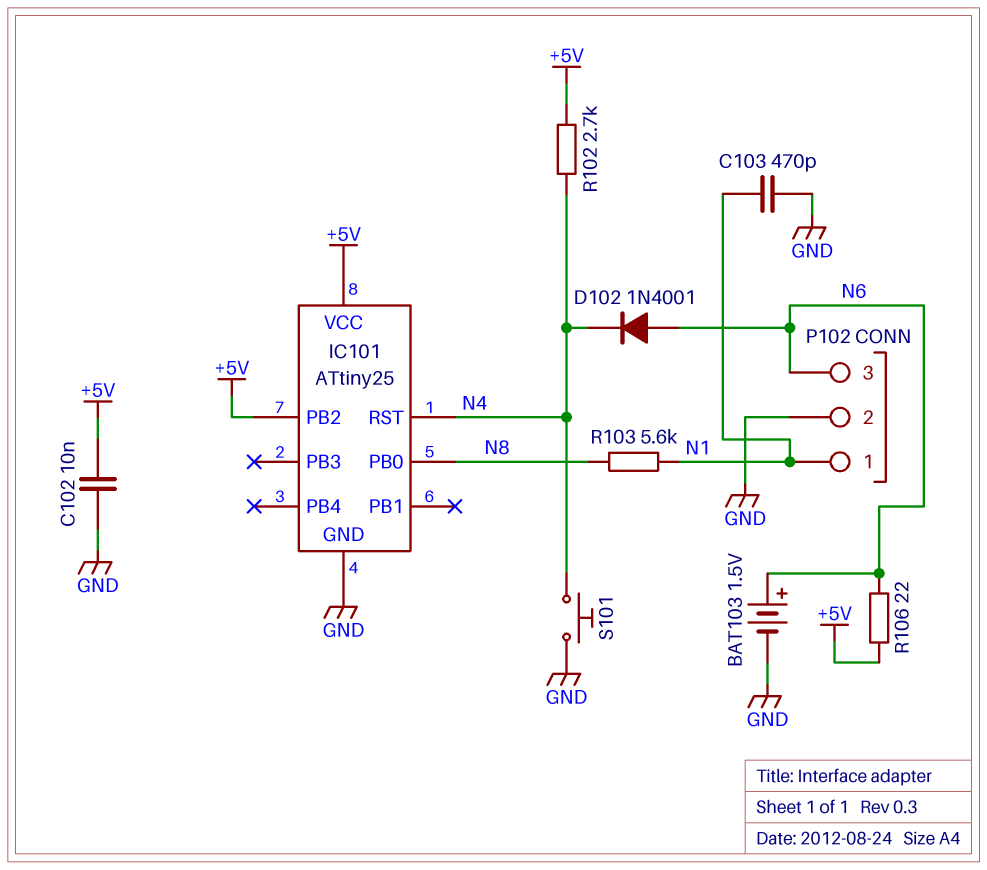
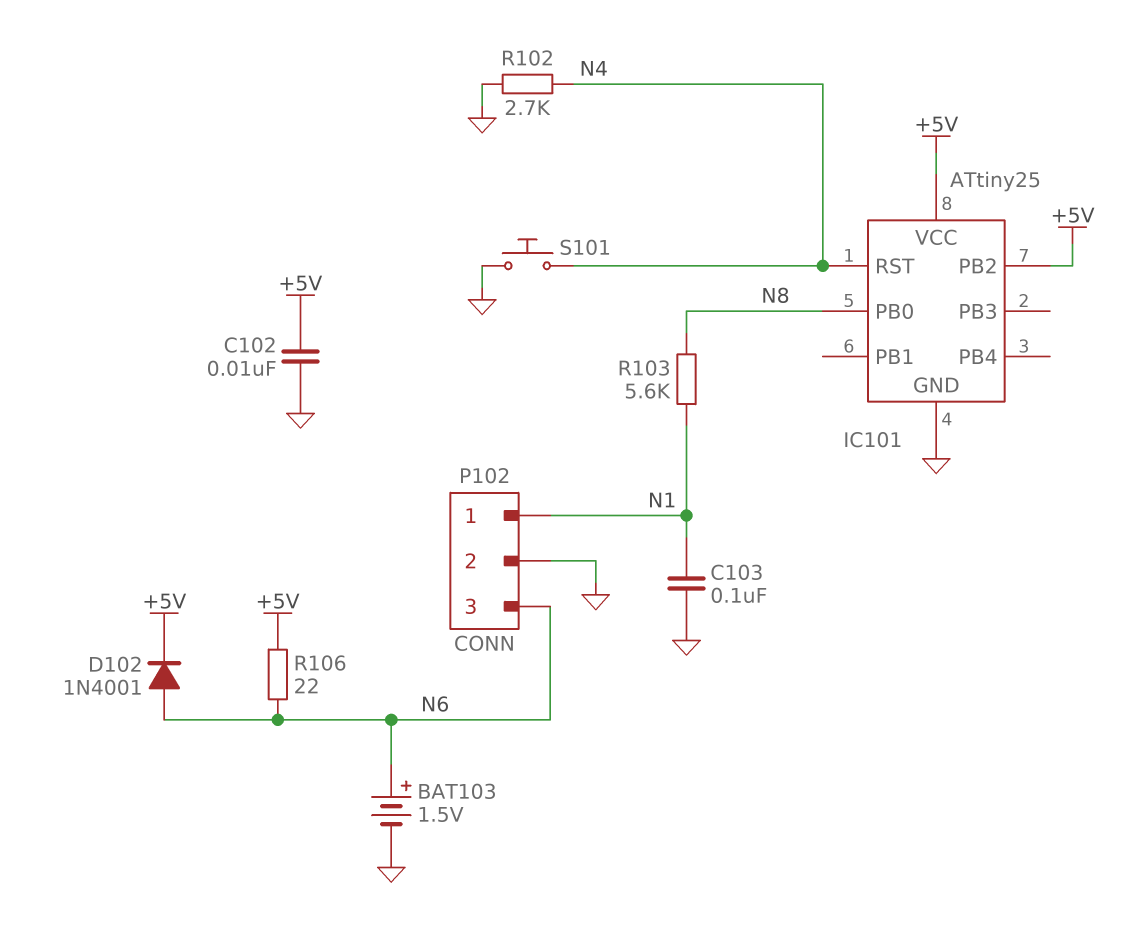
C103: 470pF (GND, N1) -> 100nF (GND, N1)
D102: diode 1N4001 (A N6, K N4) -> diode 1N4001 (A N6, K +5V)
R102: 2.7k (+5V, N4) -> 2.7k (GND, N4)

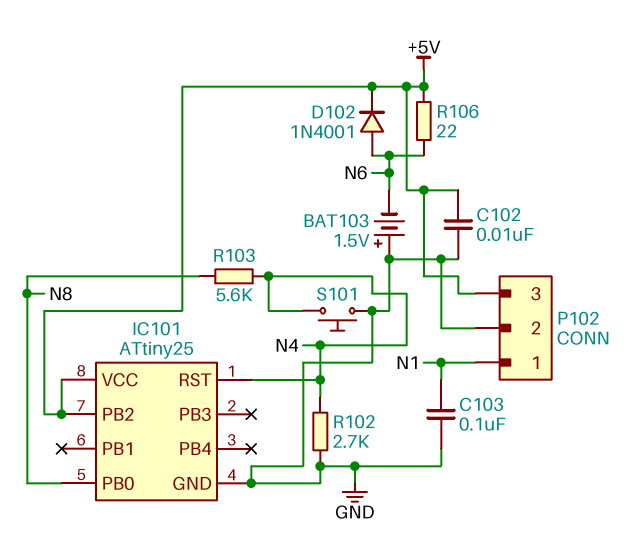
BAT103: 1.5V (plus N6, minus GND) -> 1.5V (plus GND, minus N6)
P102 pin 3: N6 -> +5V
R103: 5.6k (N1, N8) -> 5.6k (N4, N8)

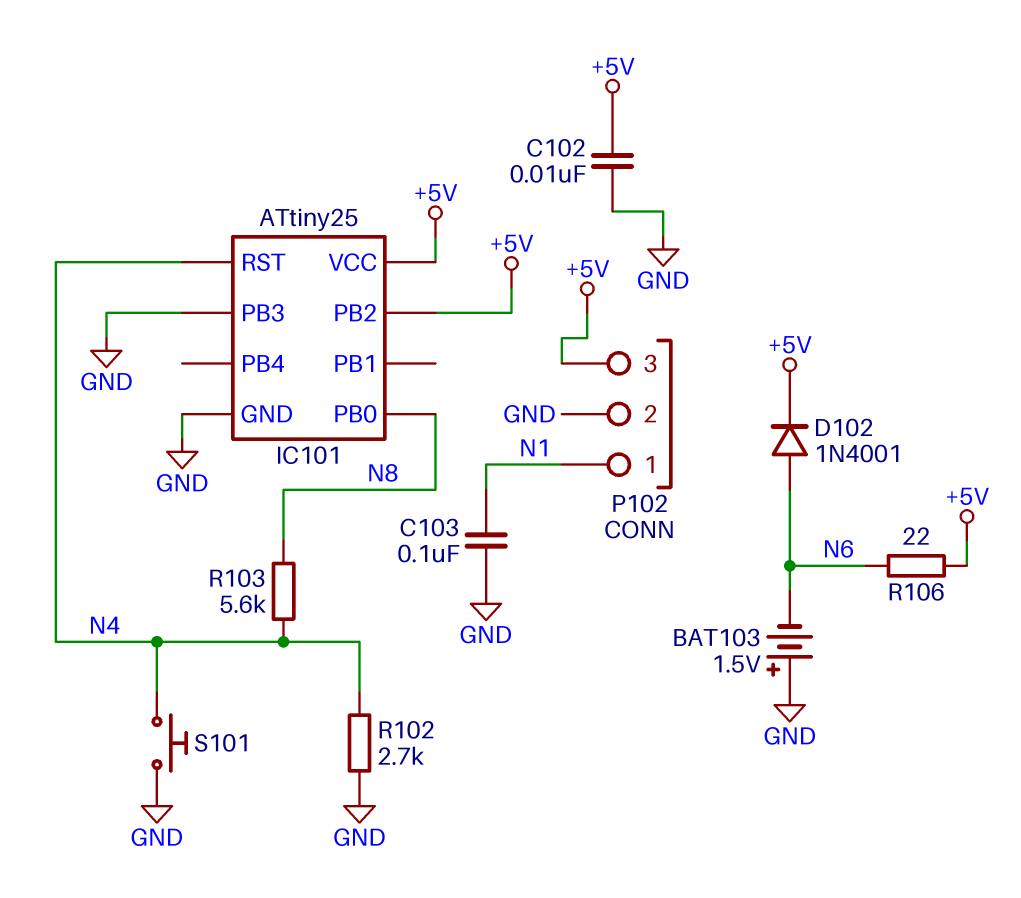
IC101 pin PB3: none -> GND

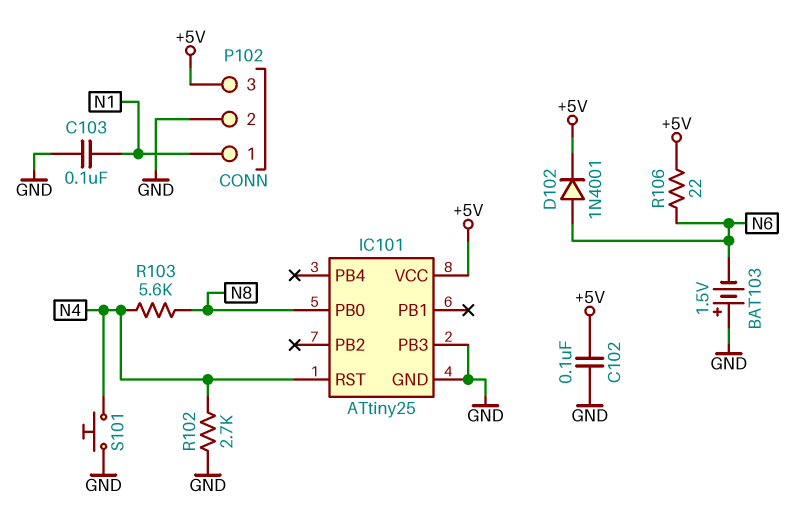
C102: 10nF (+5V, GND) -> 100nF (+5V, GND)
IC101 pin PB2: +5V -> none

